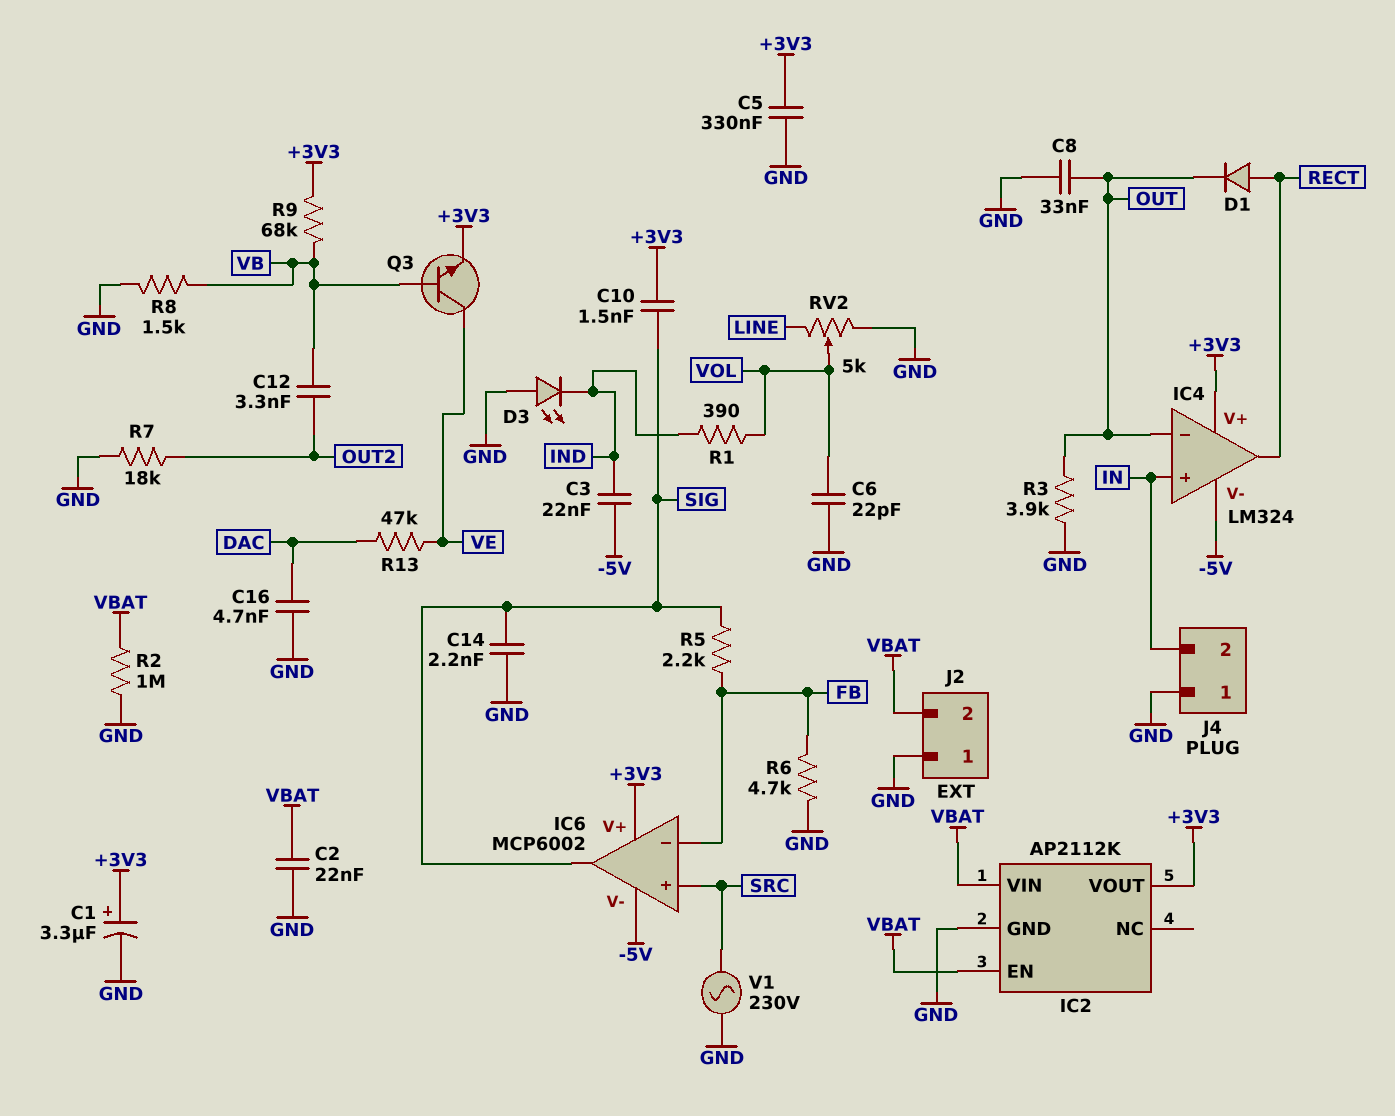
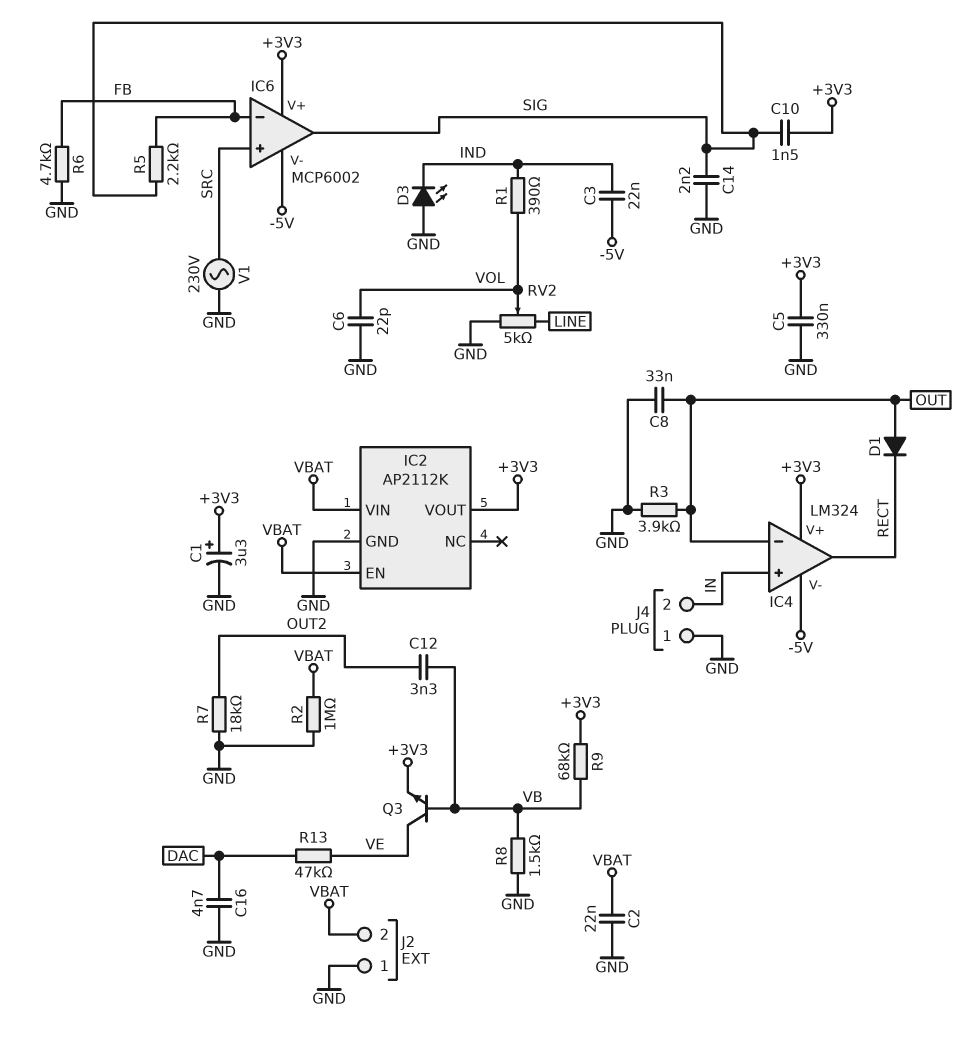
D1: diode (A RECT, K OUT) -> diode (A OUT, K RECT)

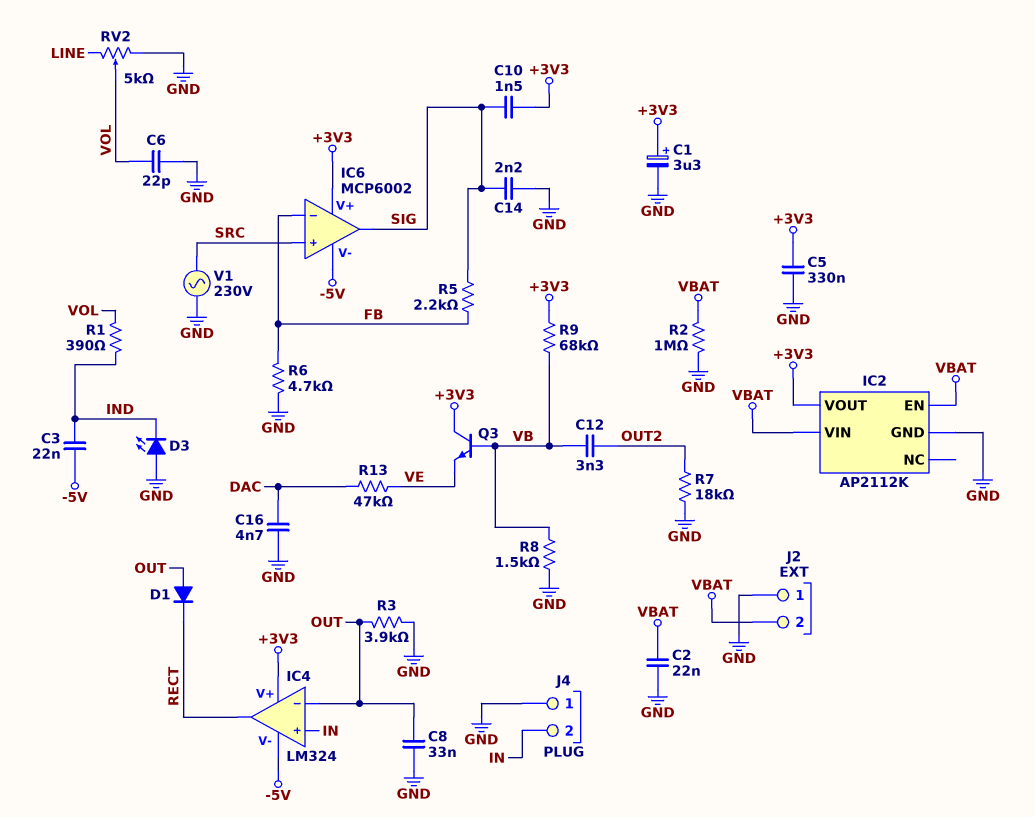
Q3: NPN (B VB, C VE, E +3V3) -> NPN (B VB, C +3V3, E VE)

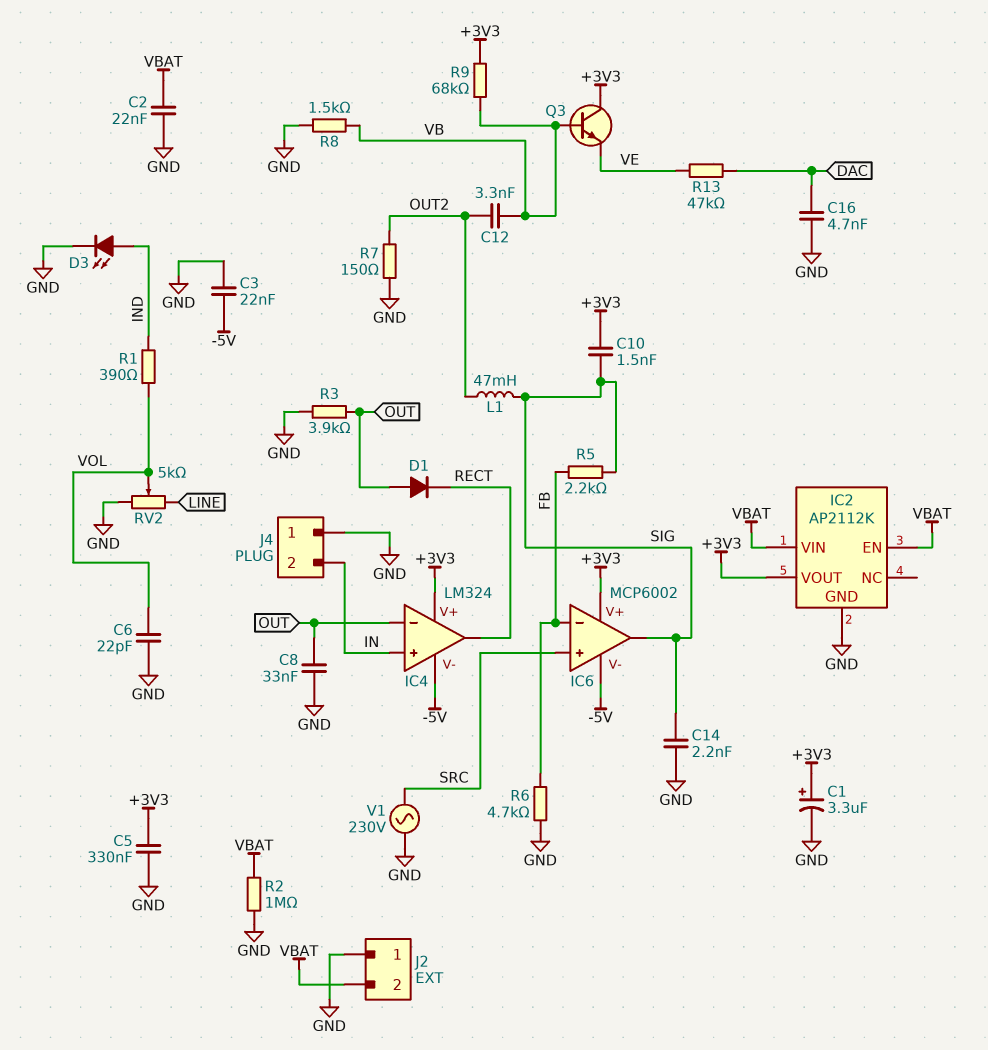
C3: 22nF (-5V, IND) -> 22nF (-5V, GND)
D3: LED (A GND, K IND) -> LED (A IND, K GND)
L1: none -> 47mH (OUT2, SIG)
R7: 18k (GND, OUT2) -> 150 (GND, OUT2)

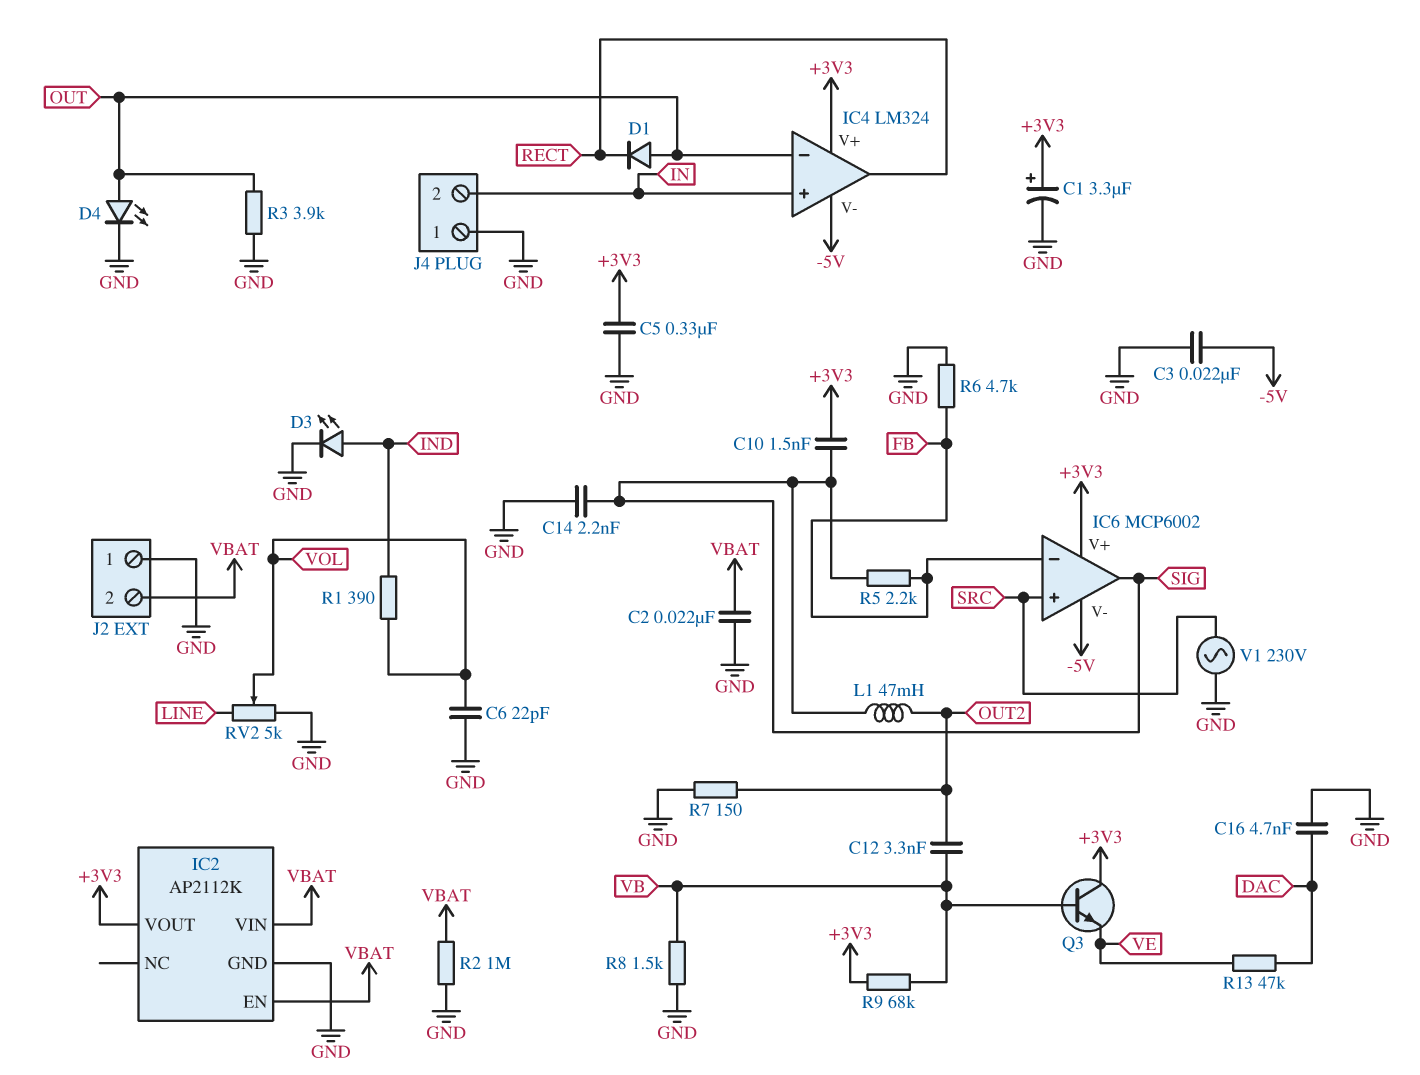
C8: 33nF (GND, OUT) -> none
D4: none -> LED (A OUT, K GND)

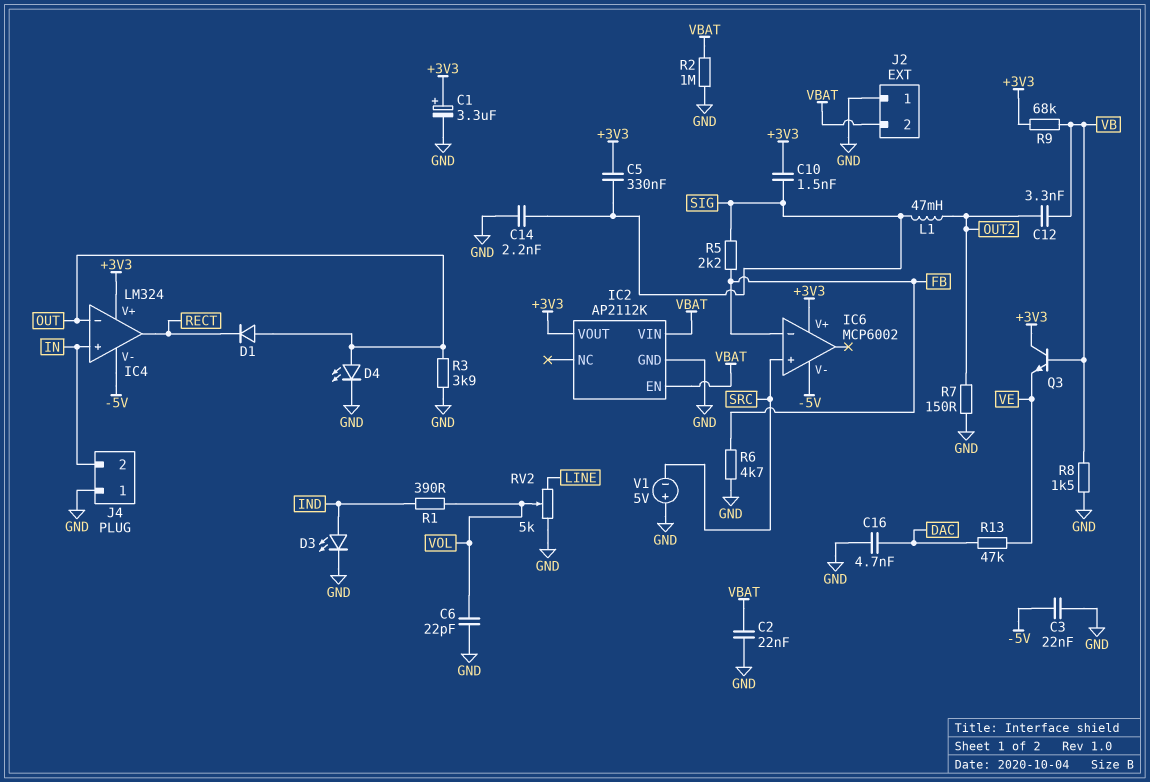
C5: 330nF (+3V3, GND) -> 330nF (+3V3, SIG)
IC6 pin out: SIG -> none
V1: AC 230V (GND, SRC) -> 5V (plus GND, minus SRC)

